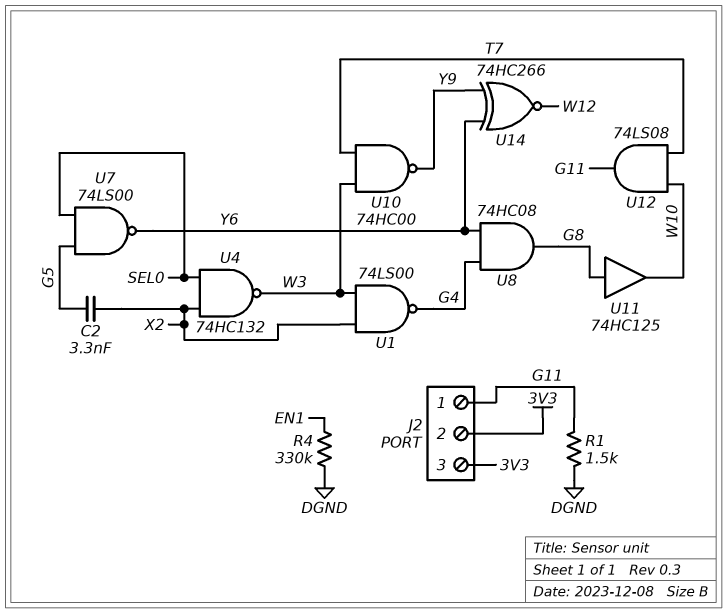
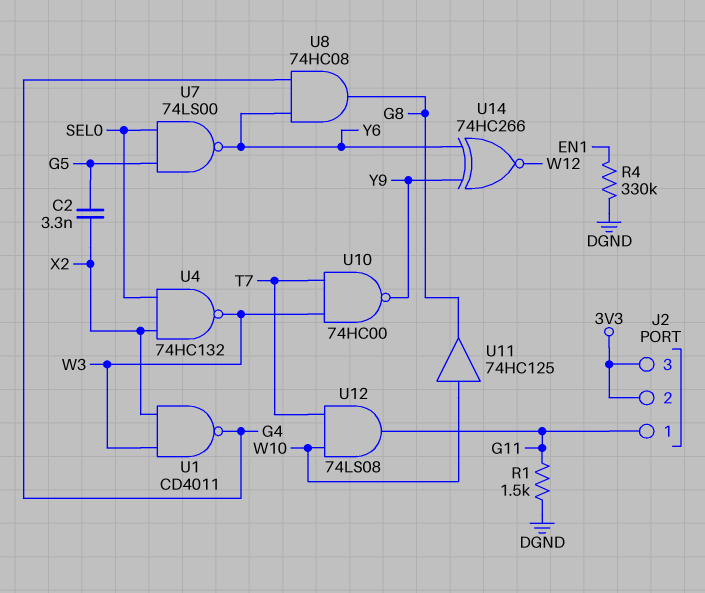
U1: NAND 74LS00 (in W3, in X2, out G4) -> NAND CD4011 (in W3, in X2, out G4)
U11: buffer 74HC125 (in G8, out W10) -> buffer 74HC125 (in W10, out G8)

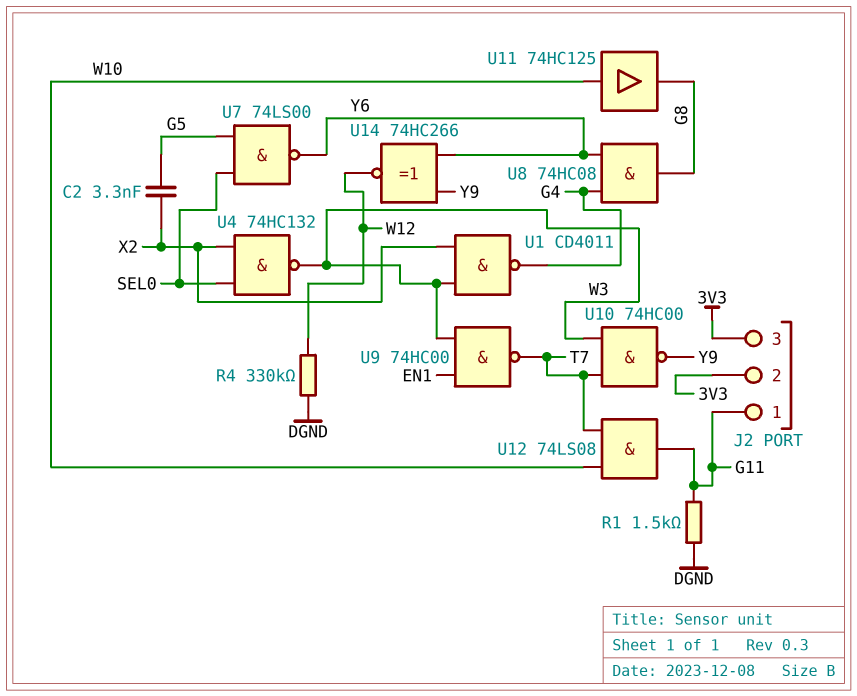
R4: 330k (DGND, EN1) -> 330k (DGND, W12)
U9: none -> NAND 74HC00 (in EN1, in W3, out T7)

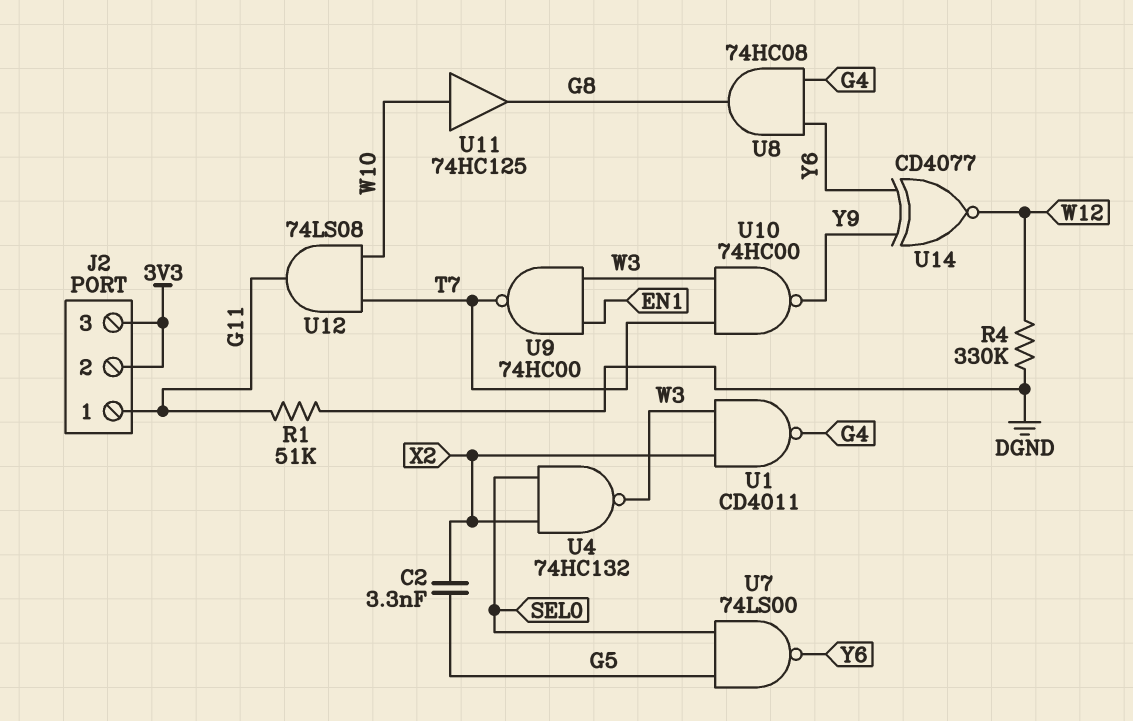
R1: 1.5k (DGND, G11) -> 51k (DGND, G11)
U14: XNOR 74HC266 (in Y6, in Y9, out W12) -> XNOR CD4077 (in Y6, in Y9, out W12)

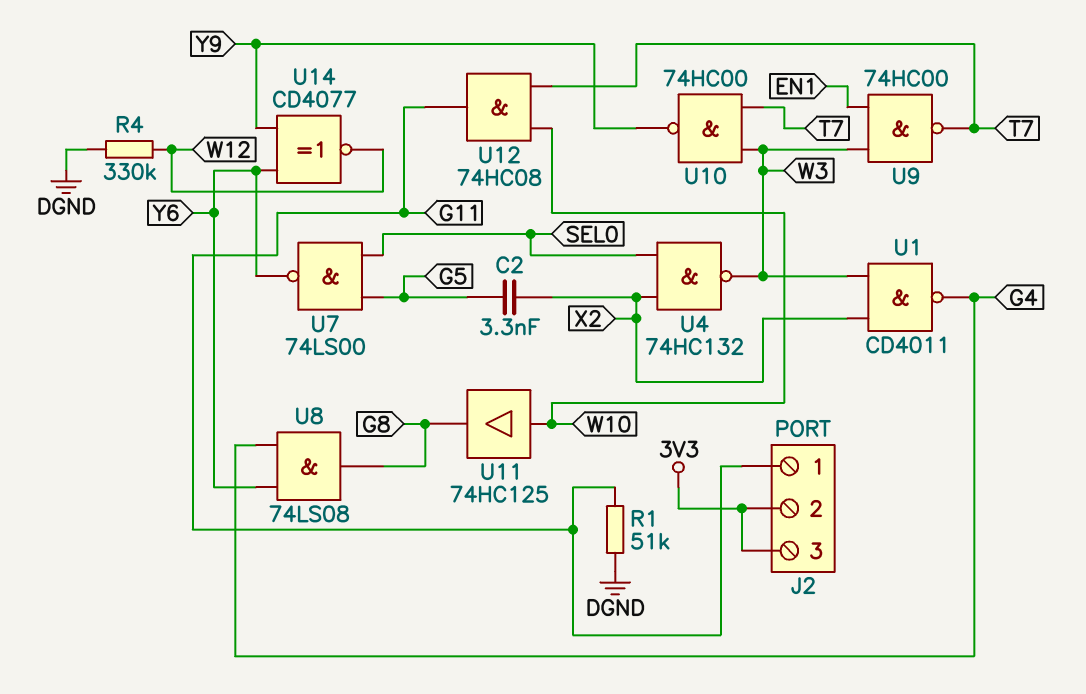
U8: AND 74HC08 (in G4, in Y6, out G8) -> AND 74LS08 (in G4, in Y6, out G8)
U12: AND 74LS08 (in T7, in W10, out G11) -> AND 74HC08 (in T7, in W10, out G11)

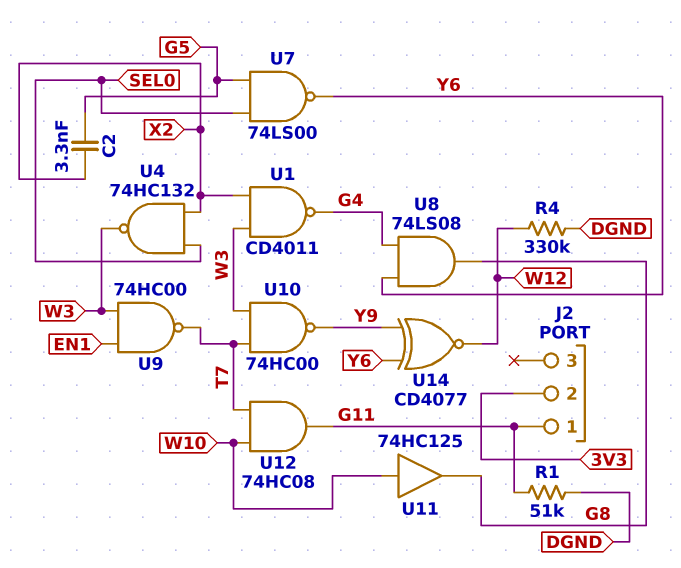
J2 pin 3: 3V3 -> none

